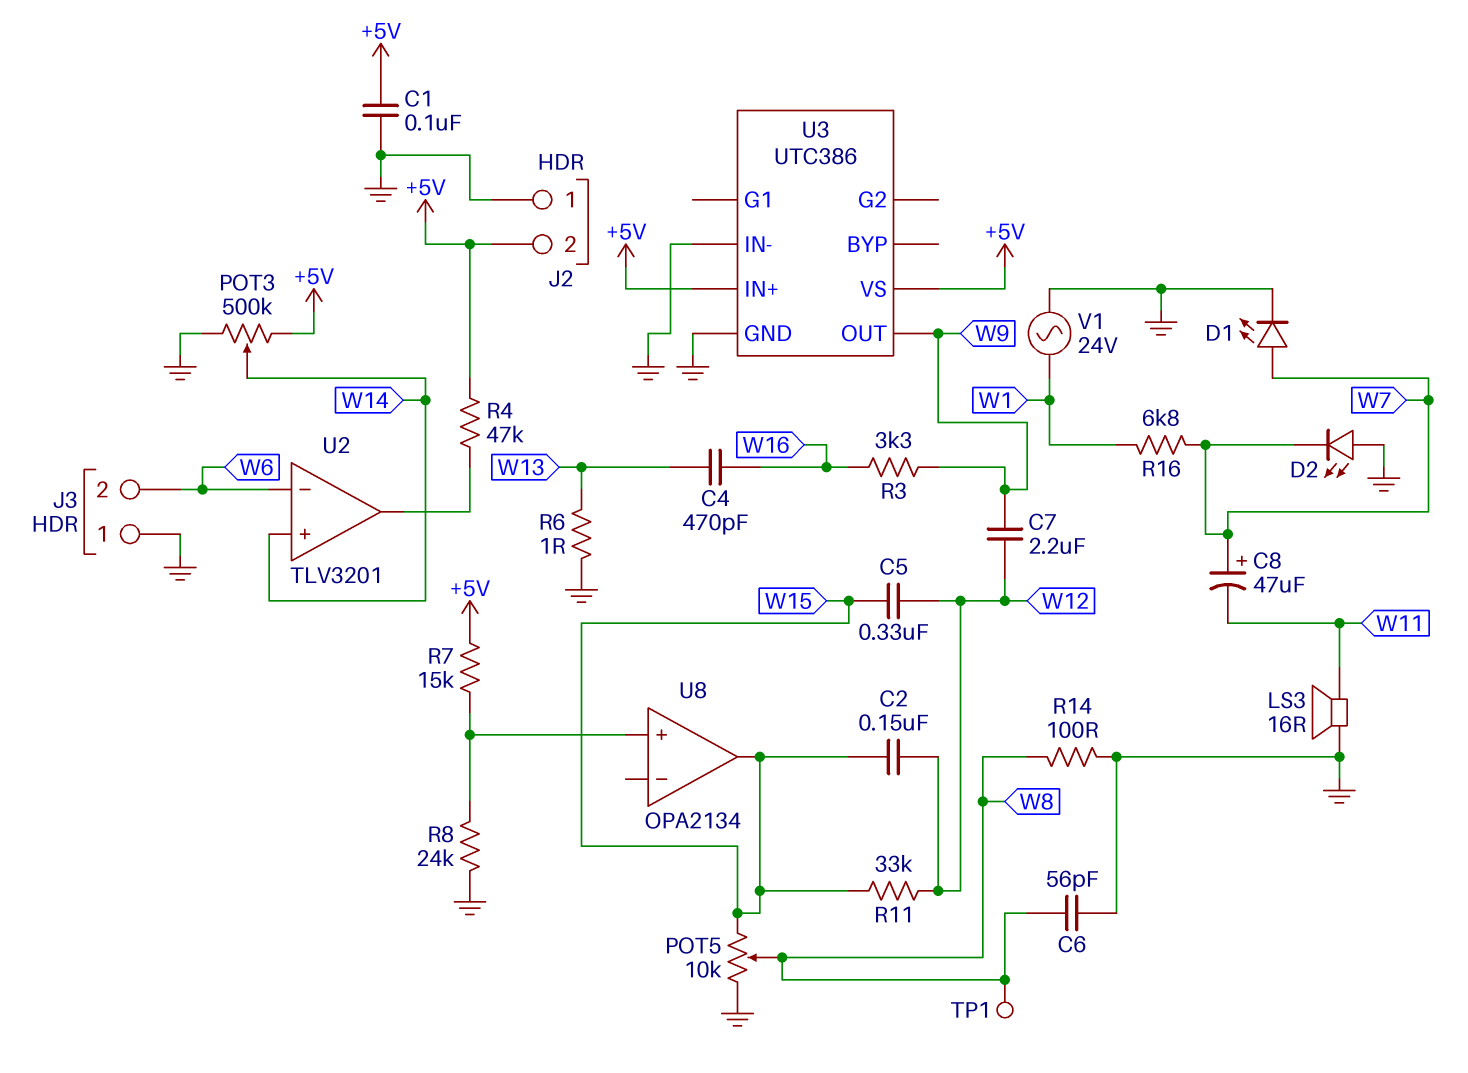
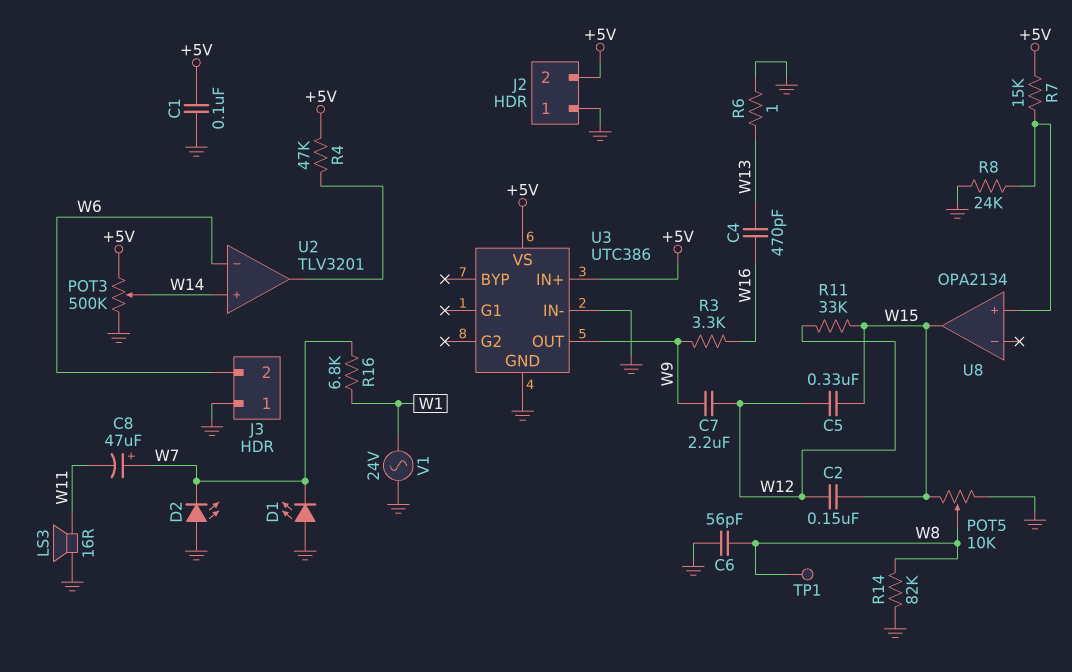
D1: LED (A W7, K GND) -> LED (A GND, K W7)
R14: 100 (GND, W8) -> 82k (GND, W8)

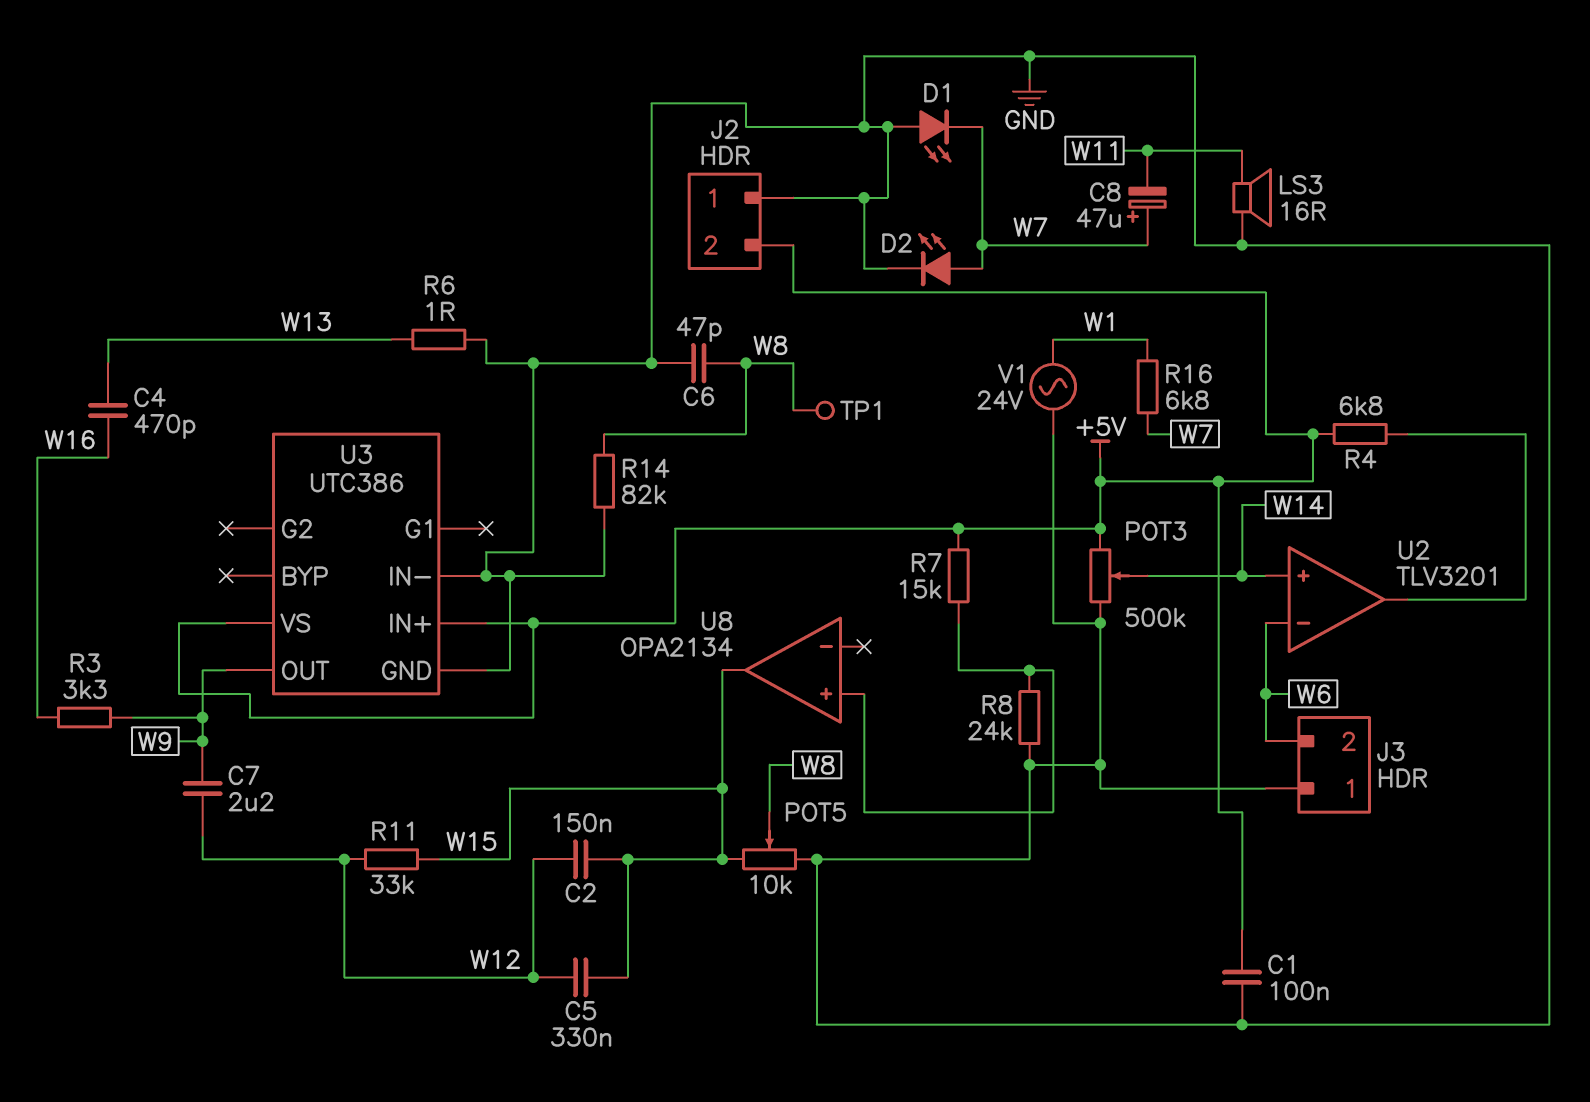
C6: 56pF (GND, W8) -> 47pF (GND, W8)
D2: LED (A GND, K W7) -> LED (A W7, K GND)
R4: 47k (+5V, U2/out) -> 6.8k (+5V, U2/out)

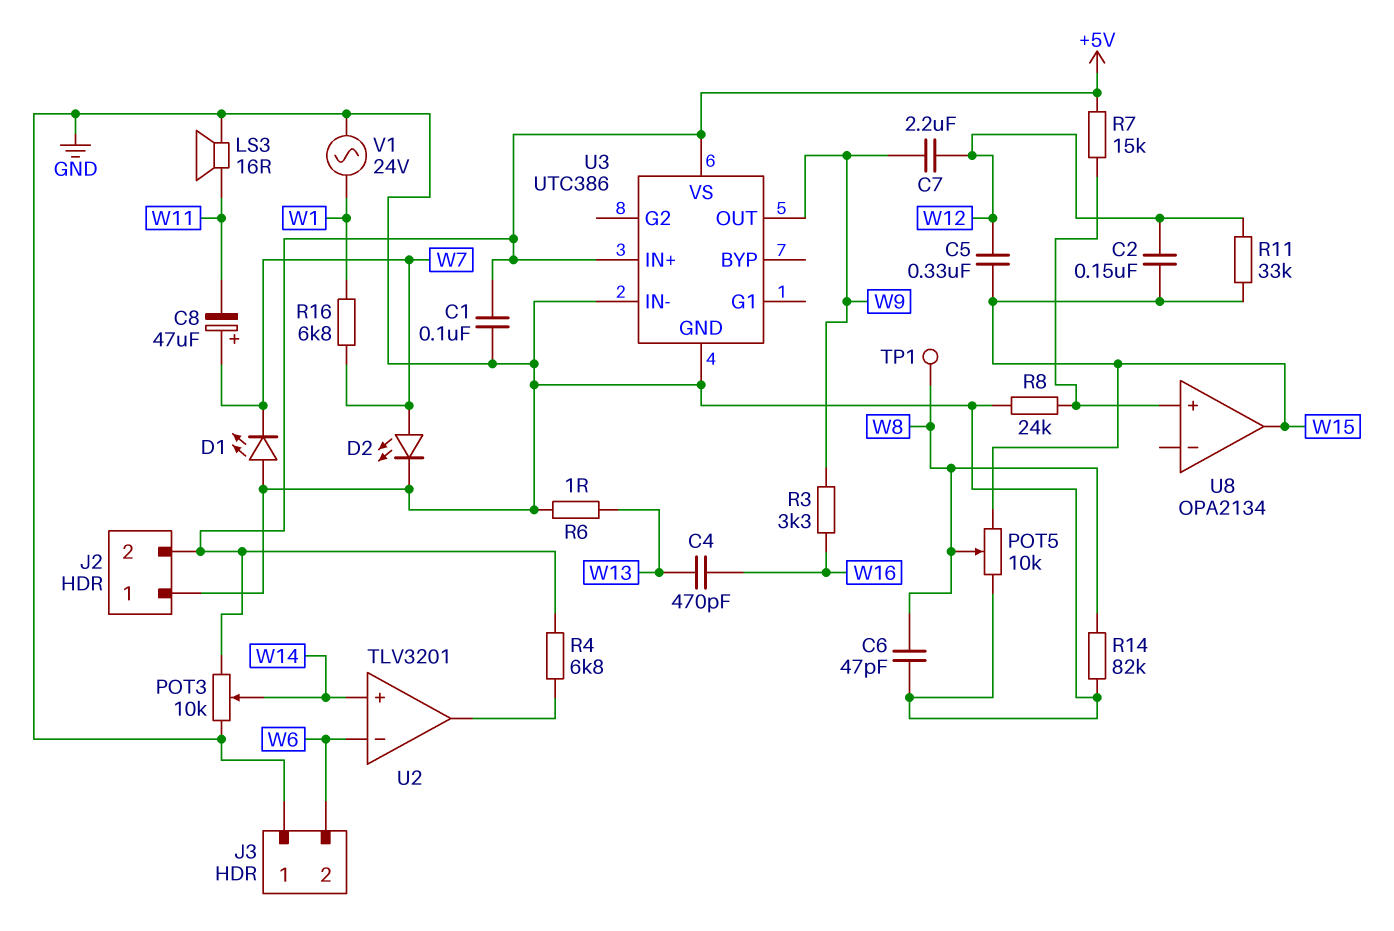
POT3: 500k (+5V, GND, wiper W14) -> 10k (+5V, GND, wiper W14)

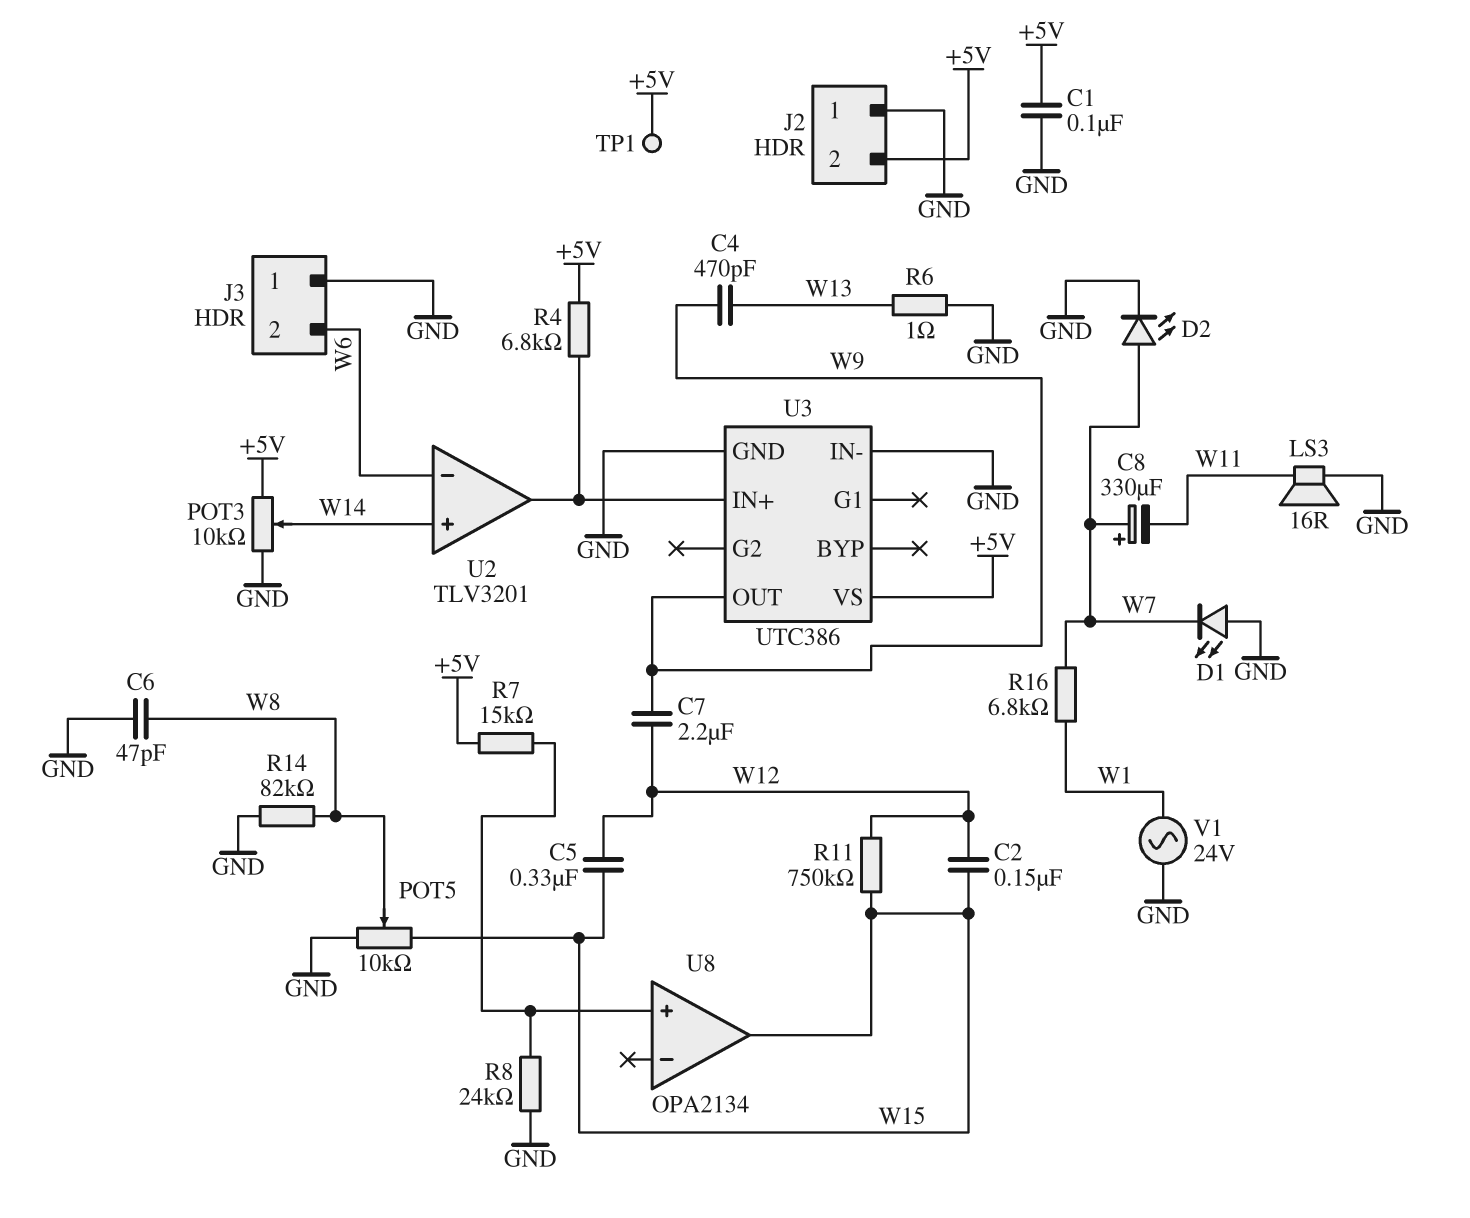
C4: 470pF (W13, W16) -> 470pF (W9, W13)
C8: 47uF (plus W7, minus W11) -> 330uF (plus W7, minus W11)
R3: 3.3k (W9, W16) -> none
R11: 33k (W12, W15) -> 750k (W12, W15)
TP1: test point (W8) -> test point (+5V)
U3 pin IN+: +5V -> U2/out

